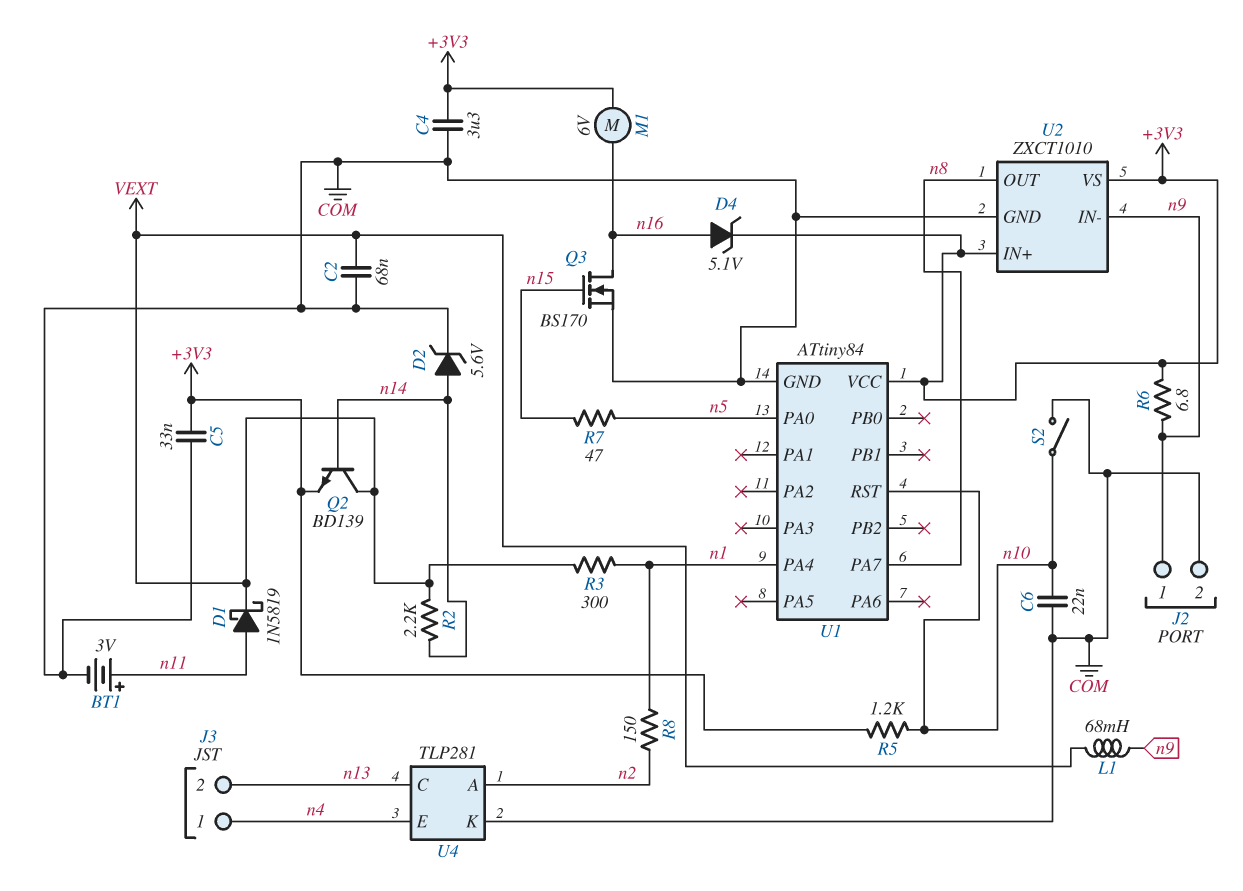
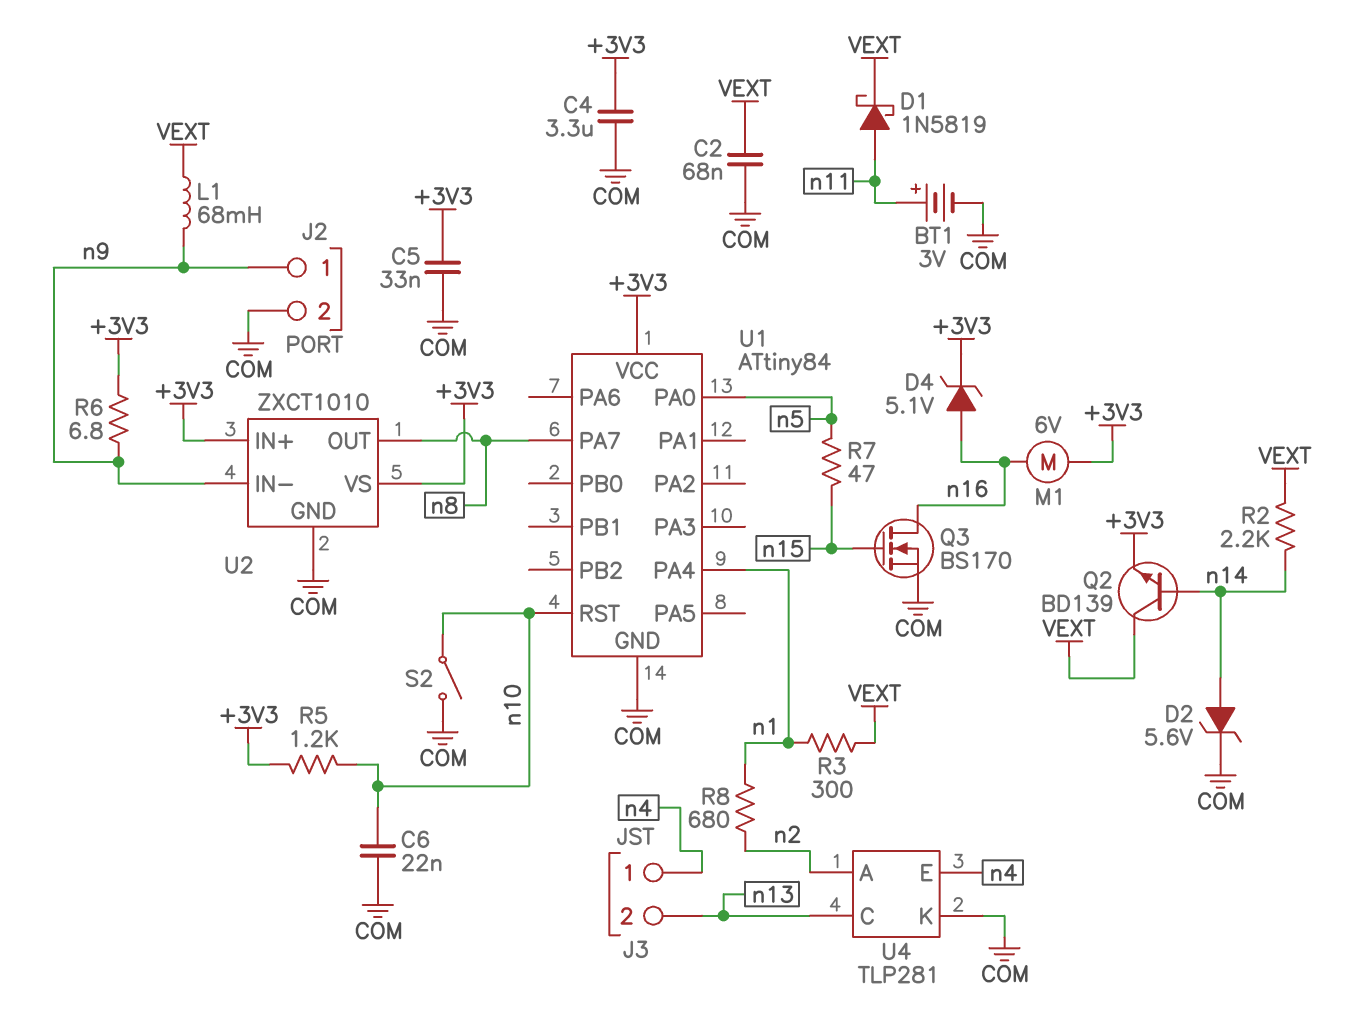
R8: 150 (n1, n2) -> 680 (n1, n2)

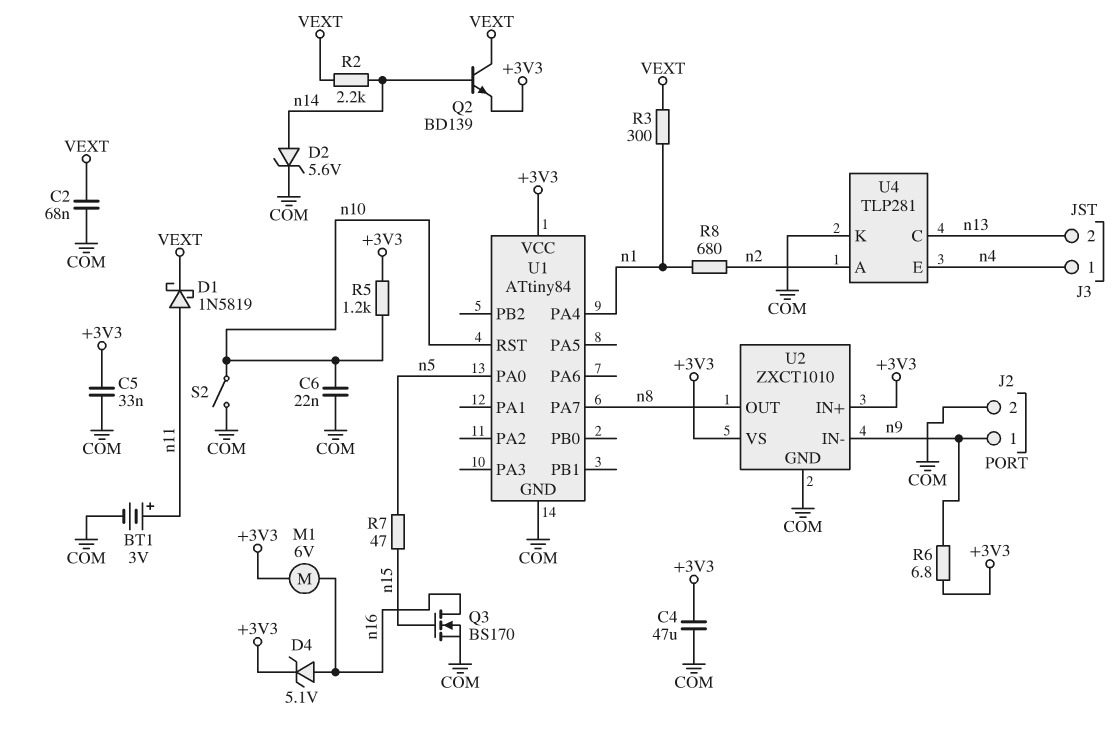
C4: 3.3uF (+3V3, COM) -> 47uF (+3V3, COM)
L1: 68mH (VEXT, n9) -> none

